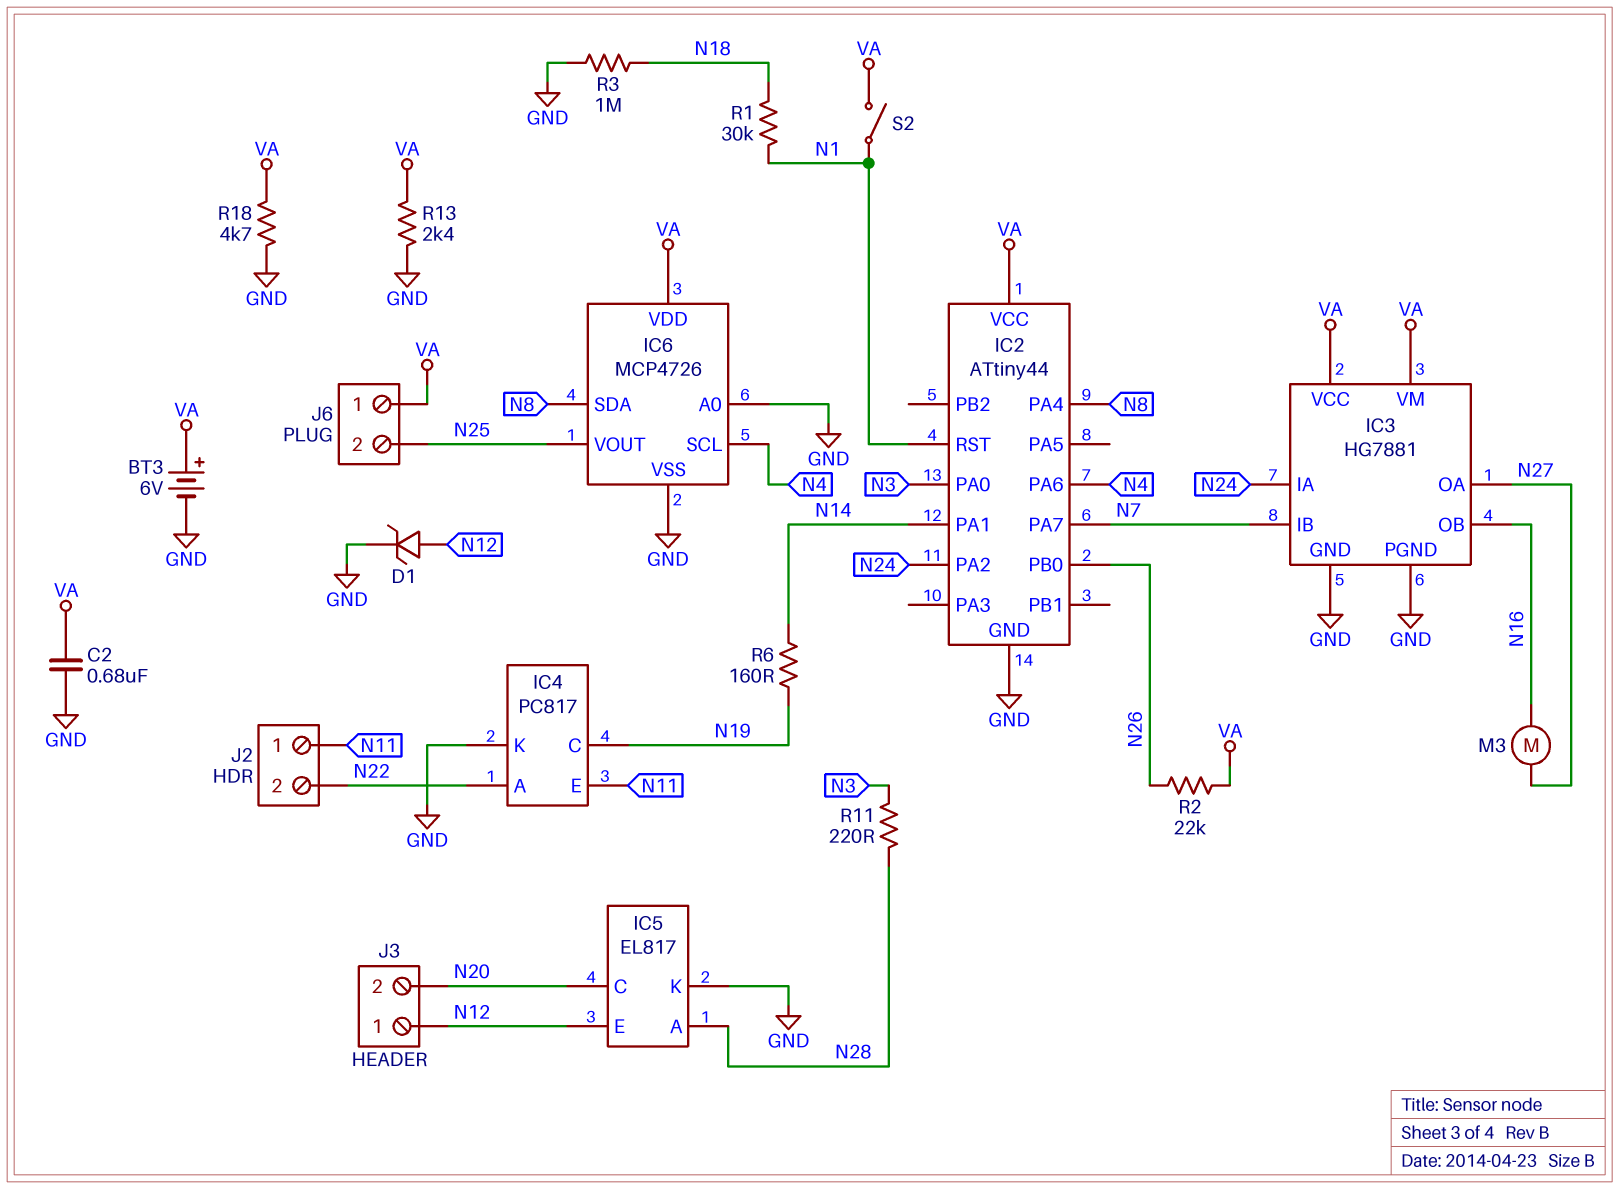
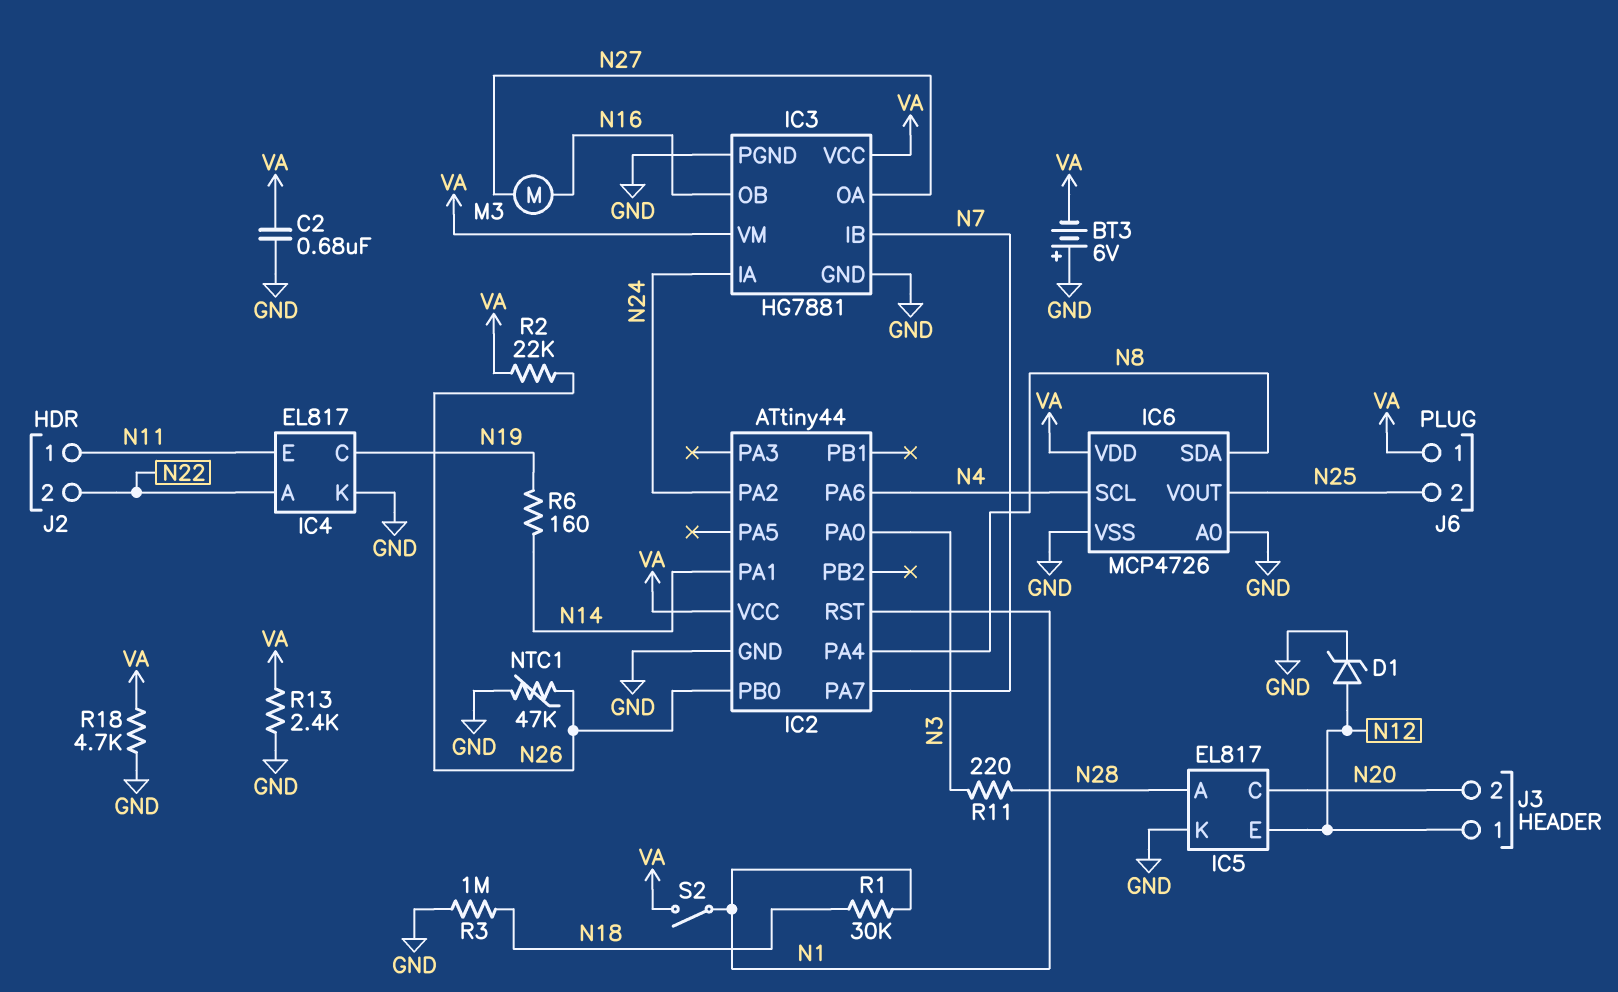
BT3: 6V (plus VA, minus GND) -> 6V (plus GND, minus VA)
IC4: PC817 -> EL817
NTC1: none -> 47k (GND, N26)

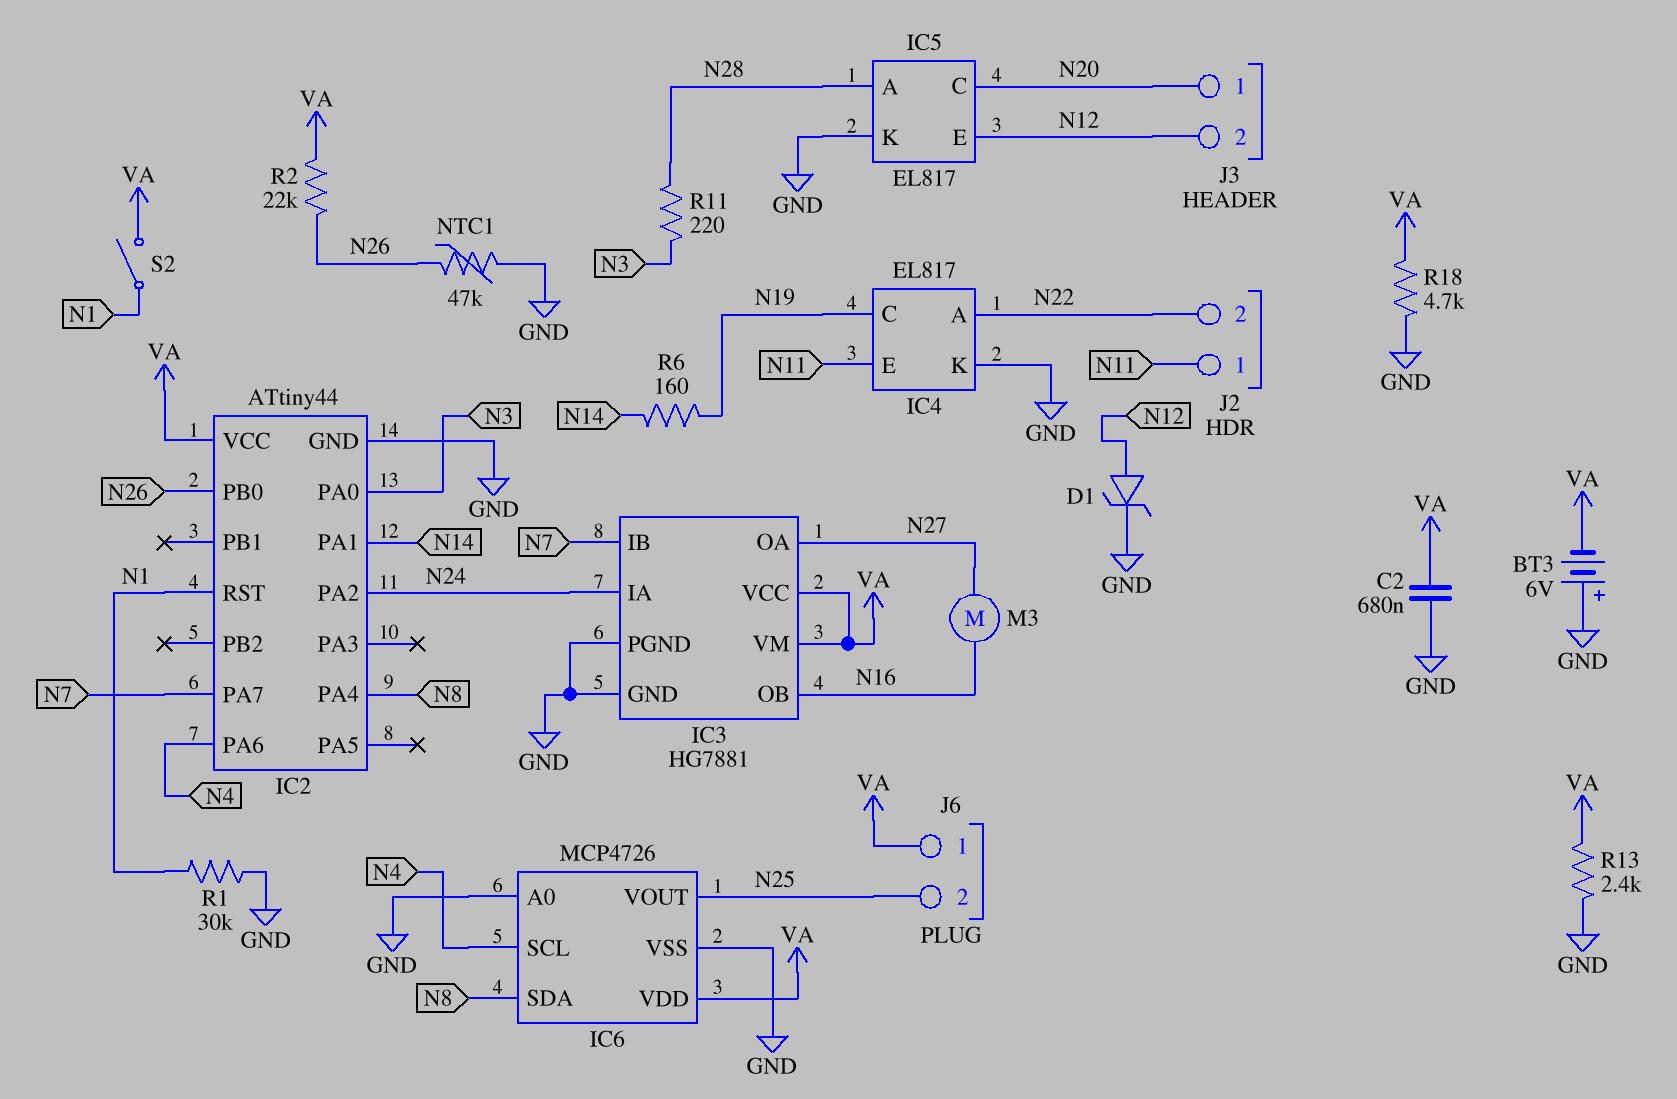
J3 pin 1: N12 -> N20
J3 pin 2: N20 -> N12
R1: 30k (N1, N18) -> 30k (GND, N1)
R3: 1M (GND, N18) -> none

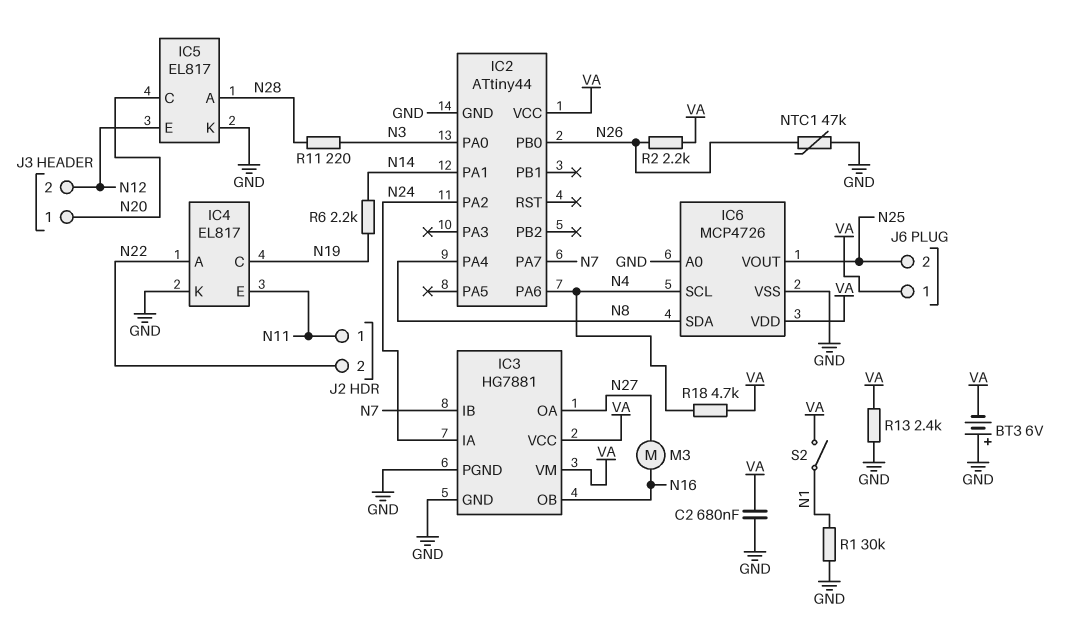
D1: zener (A N12, K GND) -> none
IC2 pin RST: N1 -> none
R2: 22k (N26, VA) -> 2.2k (N26, VA)
R6: 160 (N14, N19) -> 2.2k (N14, N19)
R18: 4.7k (GND, VA) -> 4.7k (N4, VA)

